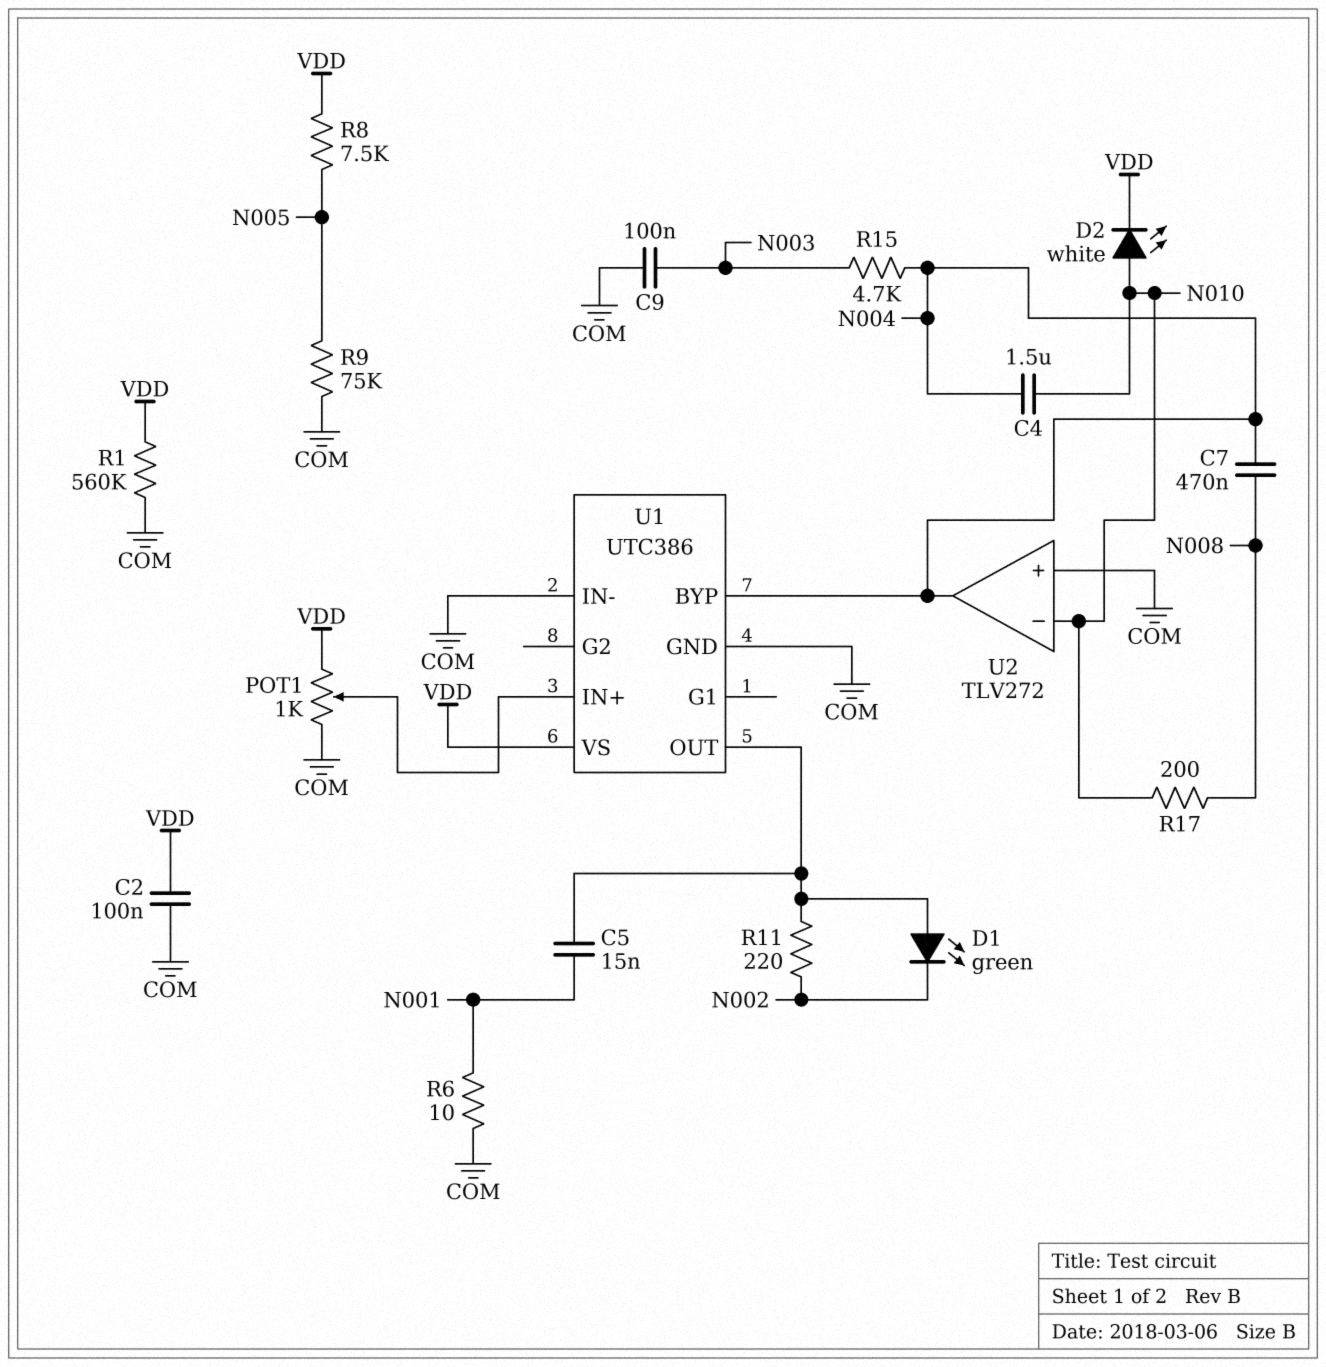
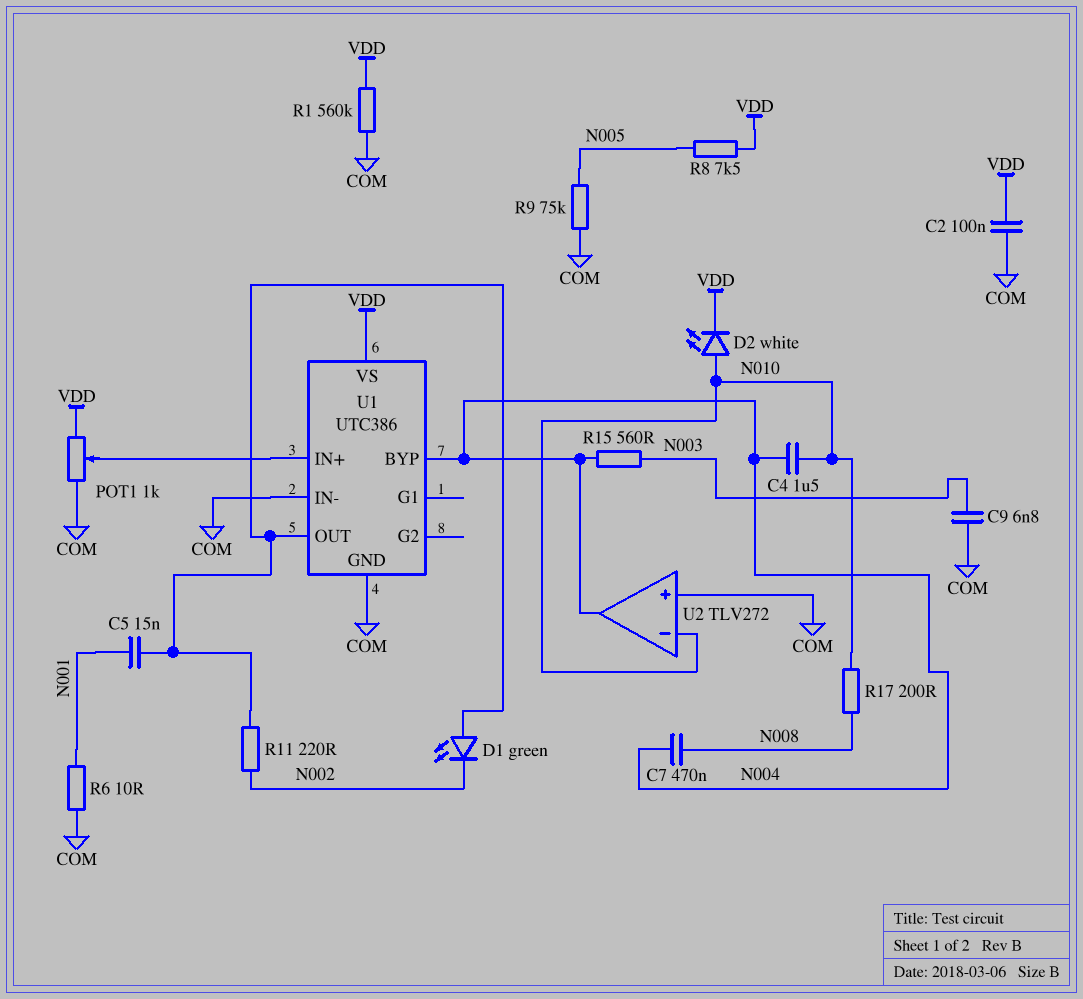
C9: 100nF (COM, N003) -> 6.8nF (COM, N003)
R15: 4.7k (N003, N004) -> 560 (N003, N004)

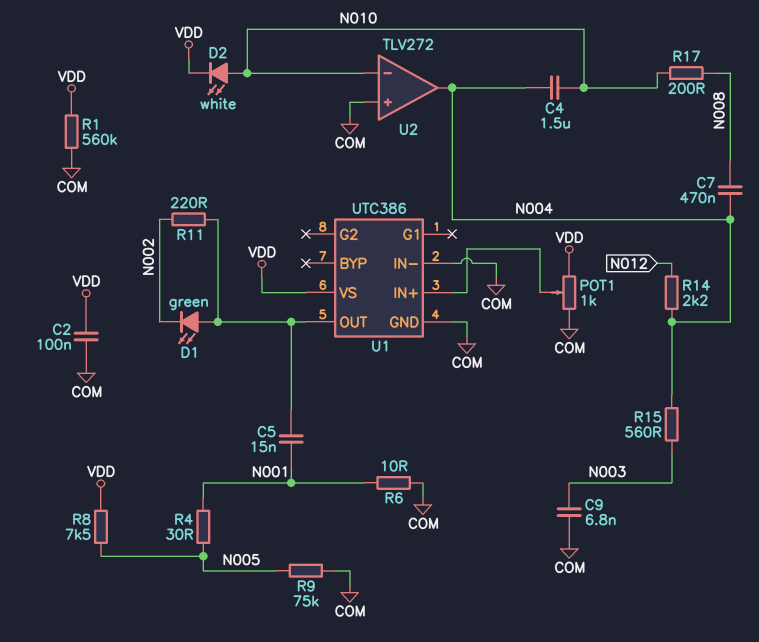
R4: none -> 30 (N001, N005)
R14: none -> 2.2k (N004, N012)
U1 pin BYP: N004 -> none

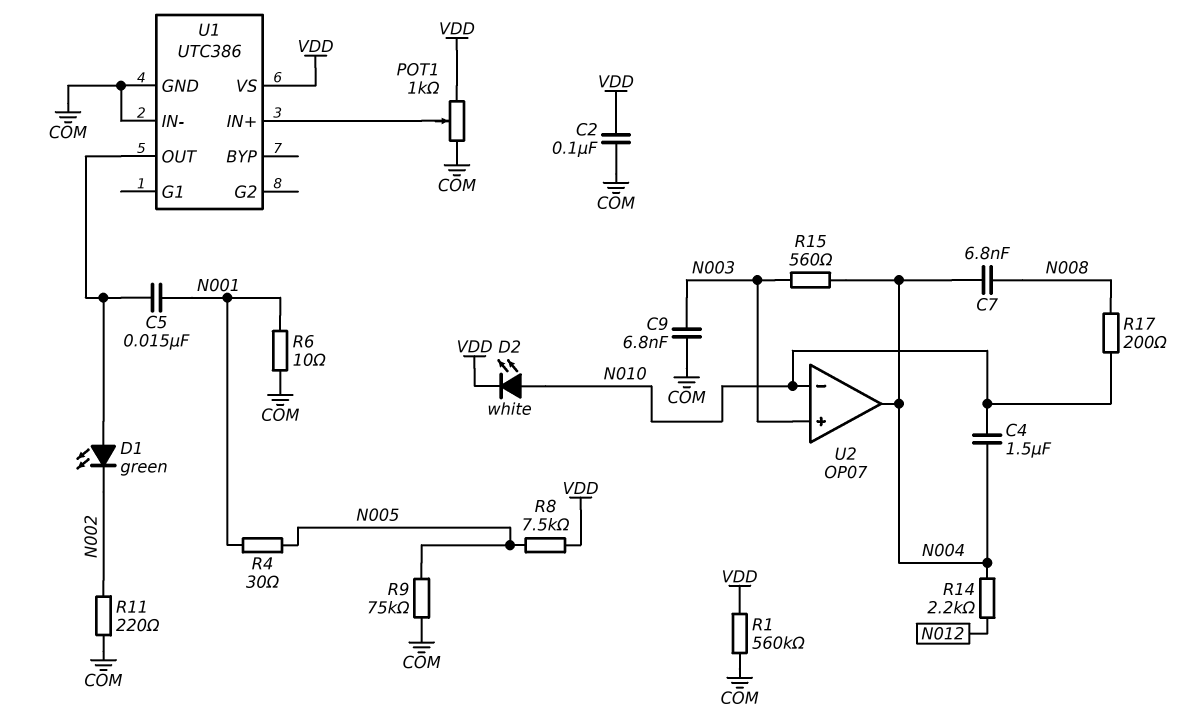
C7: 470nF (N004, N008) -> 6.8nF (N004, N008)
R11: 220 (N002, U1/OUT) -> 220 (COM, N002)
U2: TLV272 -> OP07
U2 pin in+: COM -> N003

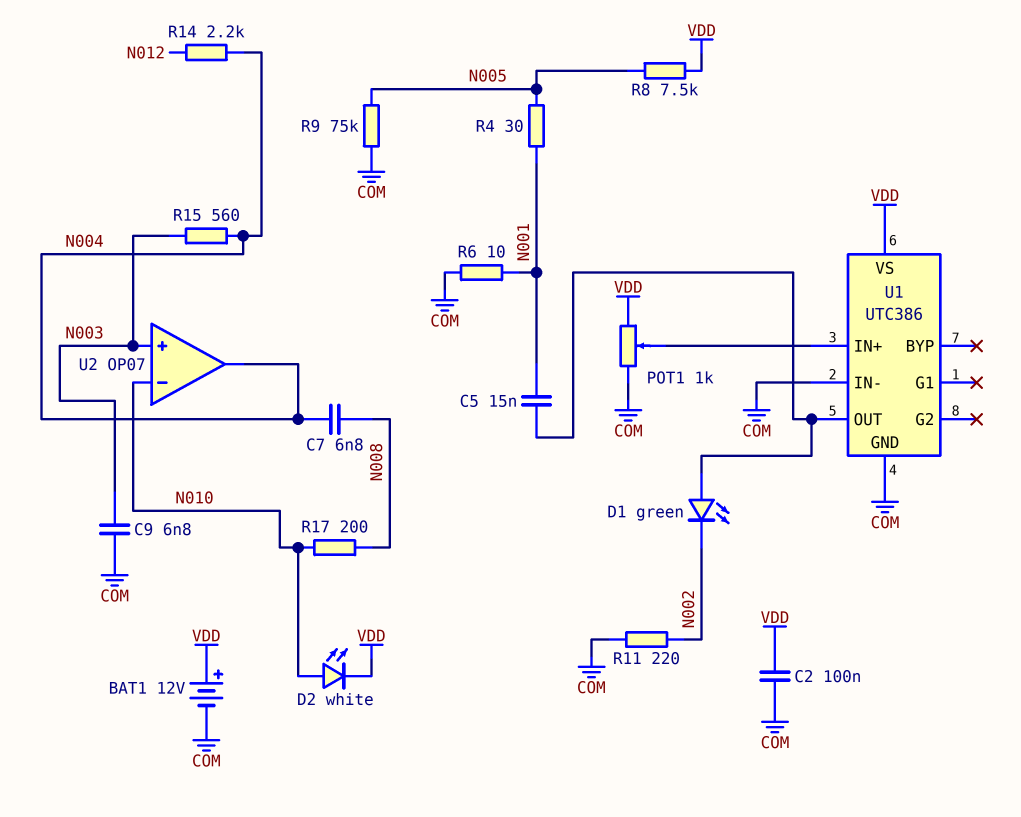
BAT1: none -> 12V (plus VDD, minus COM)
C4: 1.5uF (N004, N010) -> none
R1: 560k (COM, VDD) -> none

